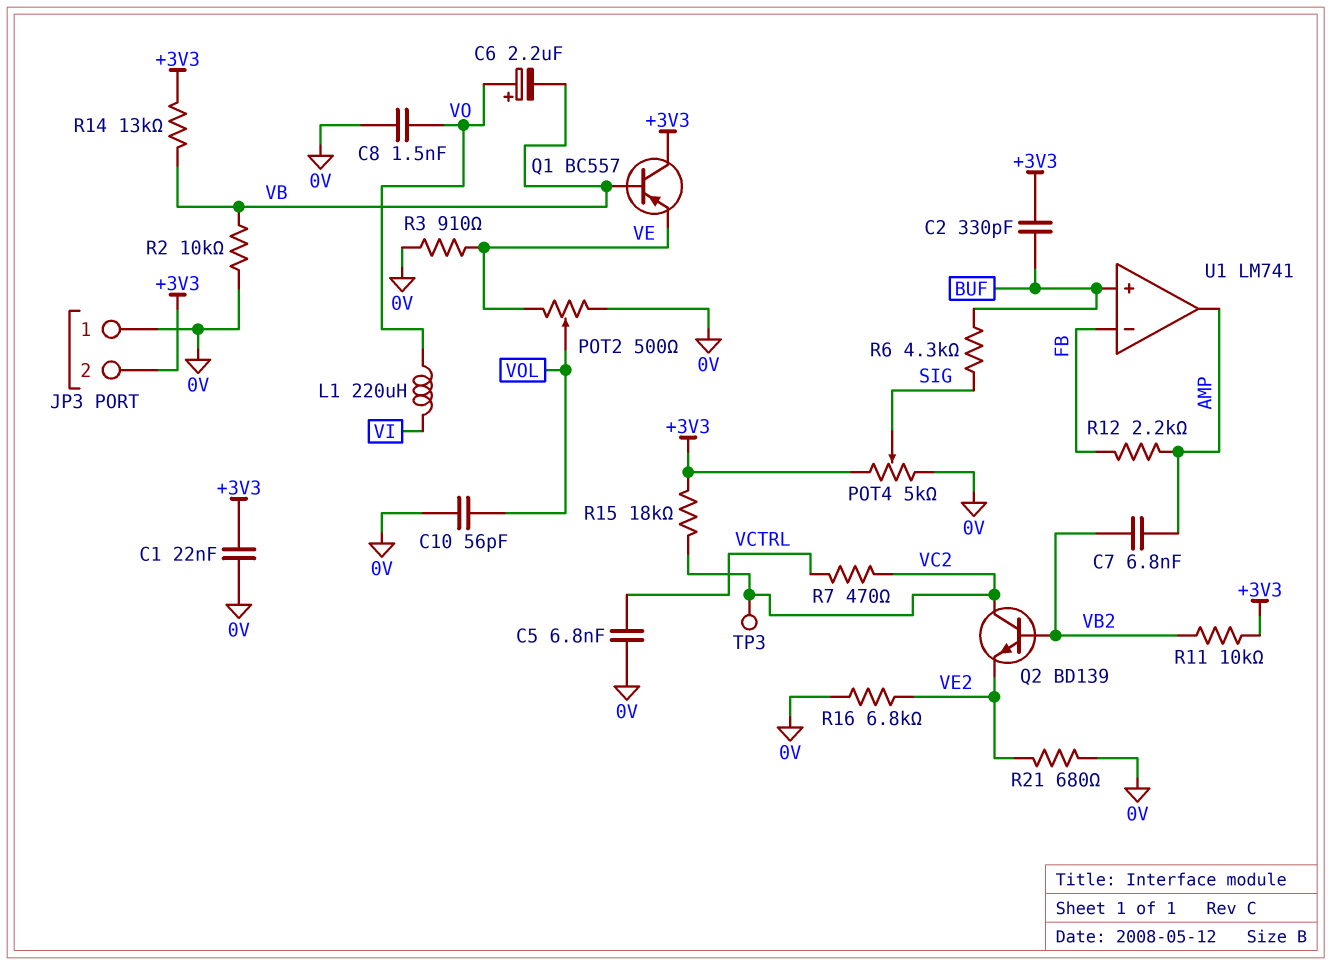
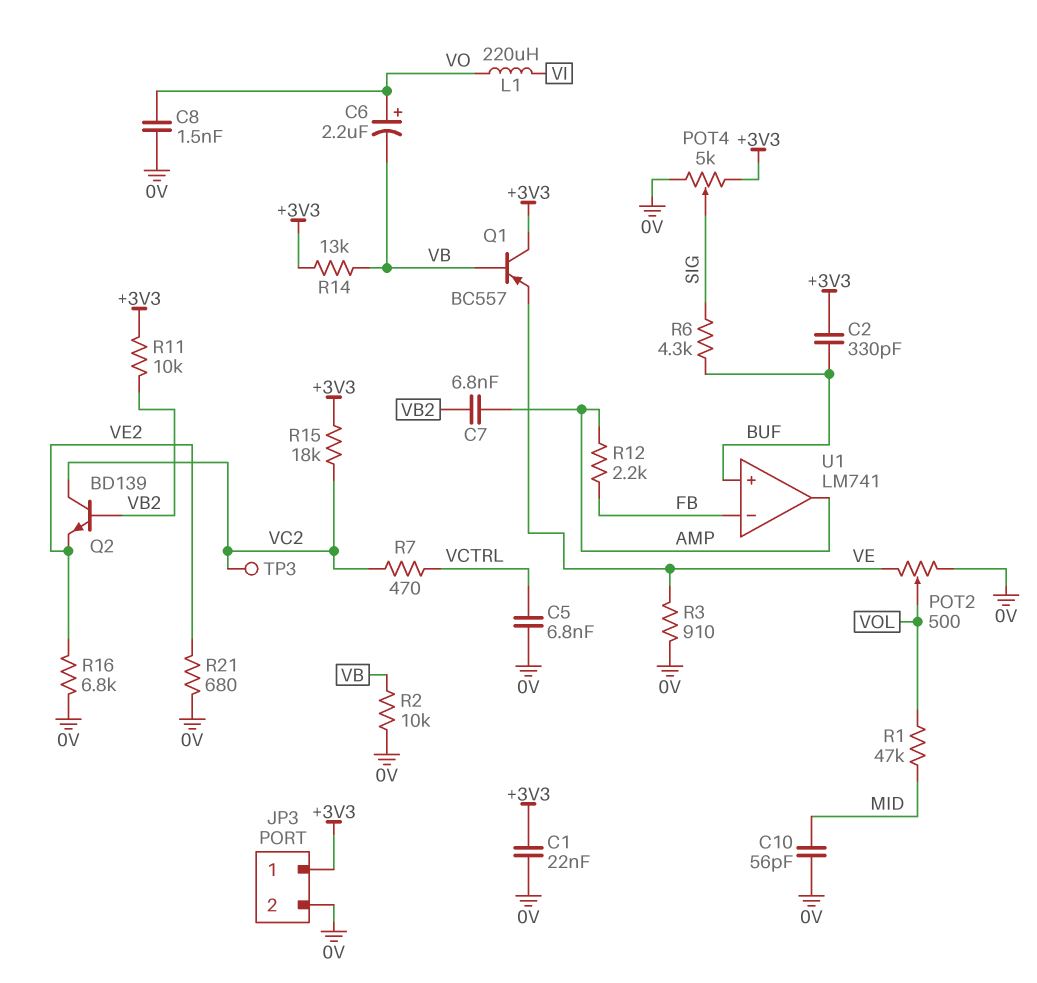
C10: 56pF (0V, VOL) -> 56pF (0V, MID)
JP3 pin 1: 0V -> +3V3
JP3 pin 2: +3V3 -> 0V
R1: none -> 47k (MID, VOL)

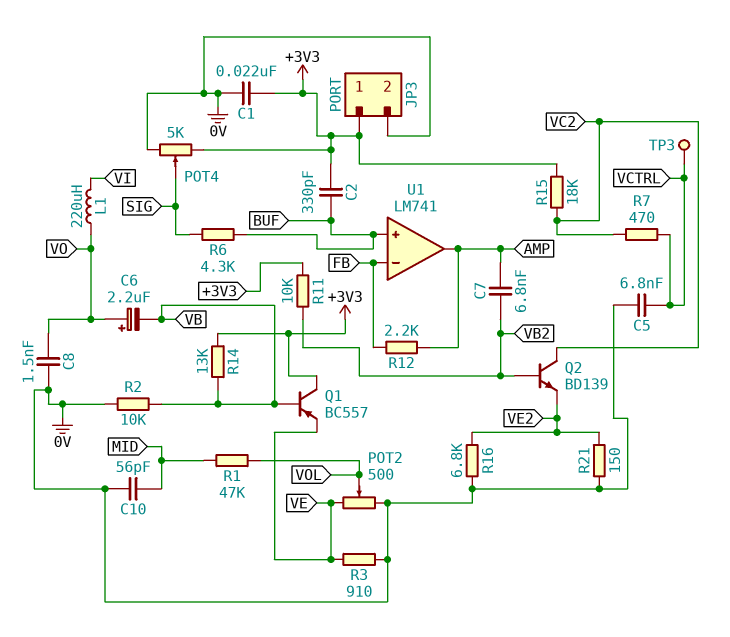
R21: 680 (0V, VE2) -> 150 (0V, VE2)
TP3: test point (VC2) -> test point (VCTRL)

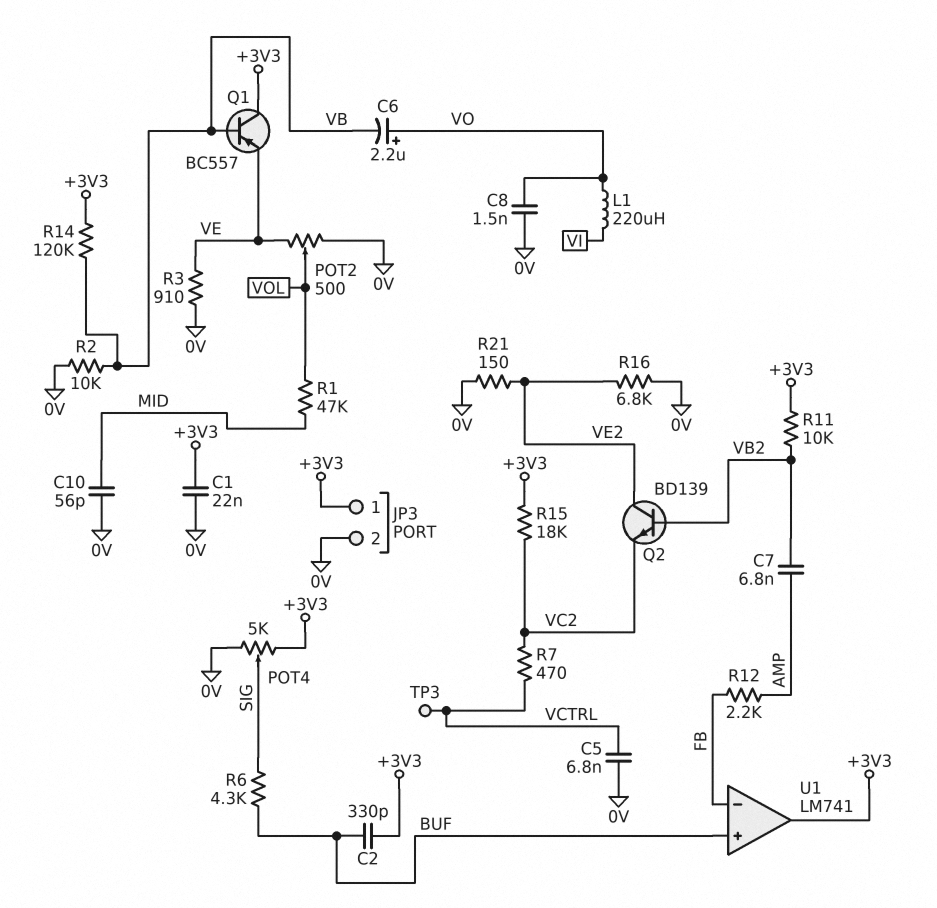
Q2: NPN BD139 (B VB2, C VC2, E VE2) -> NPN BD139 (B VB2, C VE2, E VC2)
R14: 13k (+3V3, VB) -> 120k (+3V3, VB)
U1 pin out: AMP -> +3V3

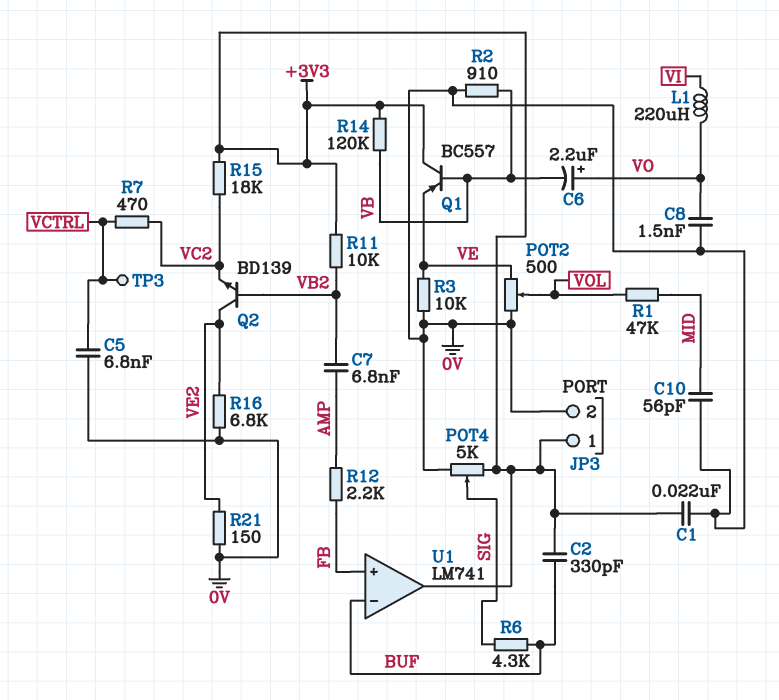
R2: 10k (0V, VB) -> 910 (0V, VB)
R3: 910 (0V, VE) -> 10k (0V, VE)
U1 pin in+: BUF -> FB
U1 pin in-: FB -> BUF

